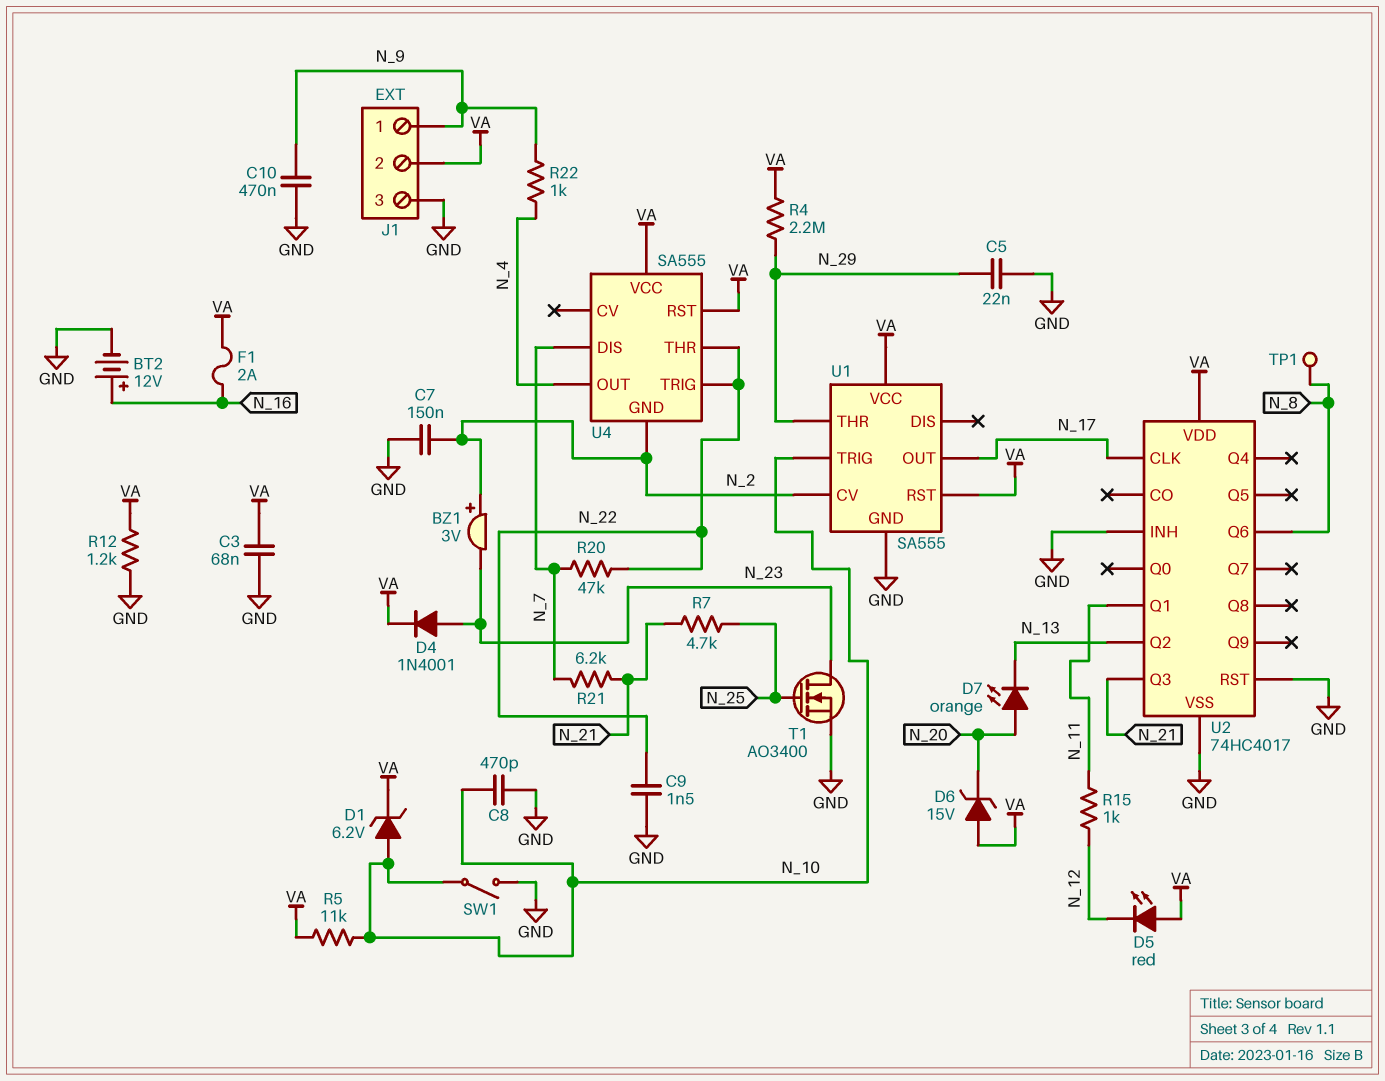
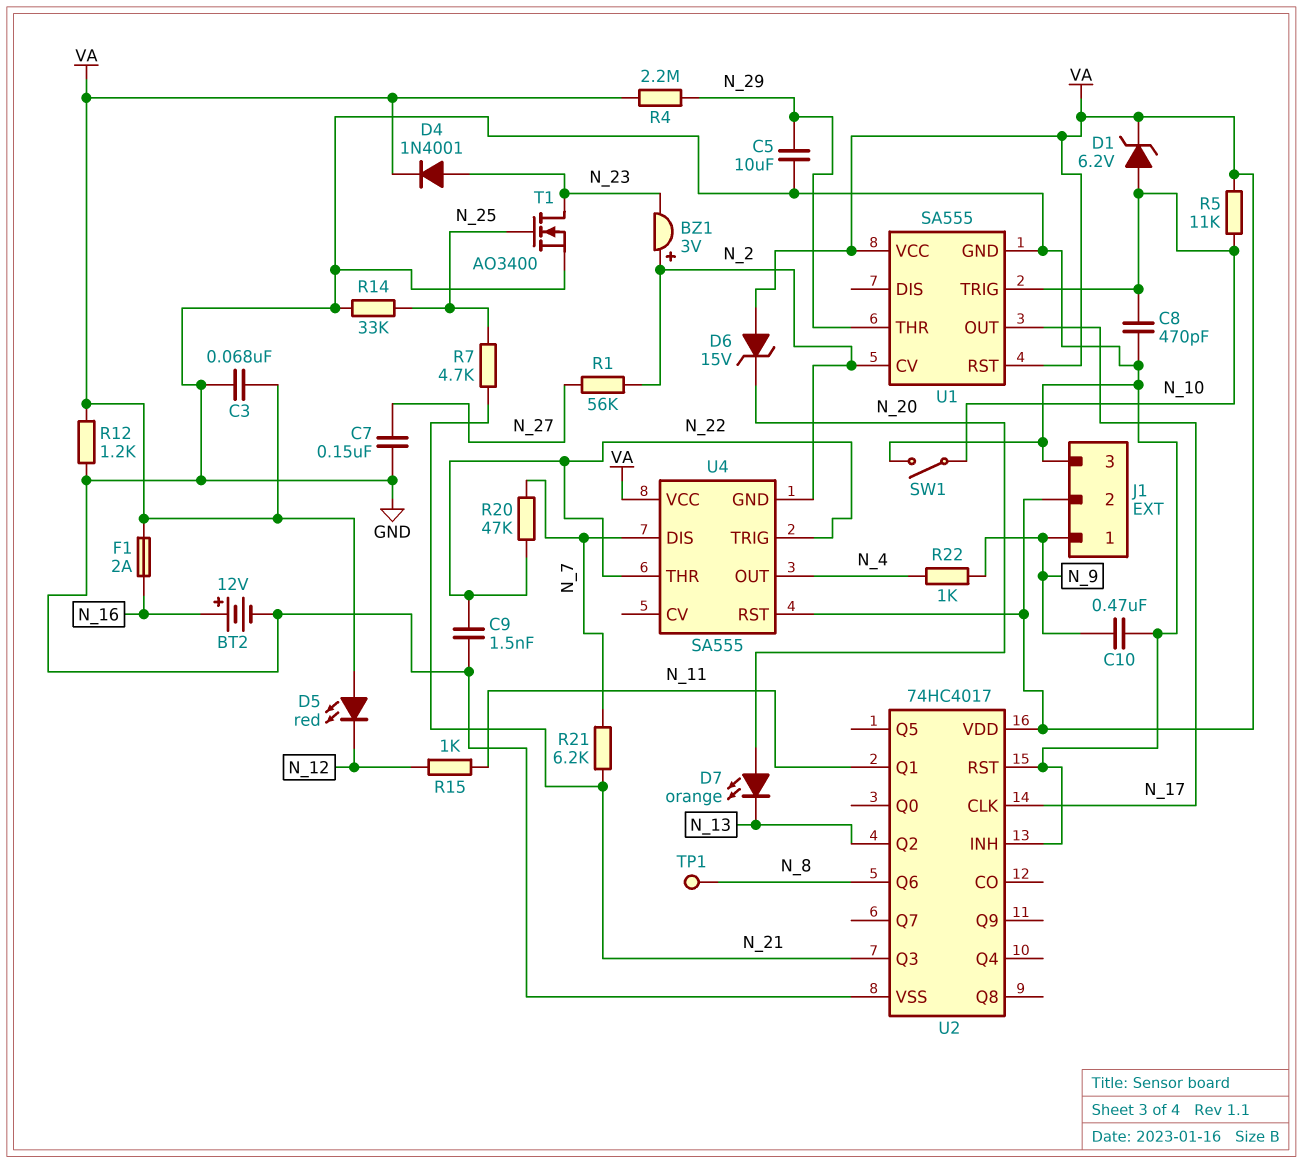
C5: 22nF (GND, N_29) -> 10uF (GND, N_29)
C7: 150nF (GND, N_2) -> 150nF (GND, N_27)
R1: none -> 56k (N_2, N_27)
R14: none -> 33k (GND, N_25)

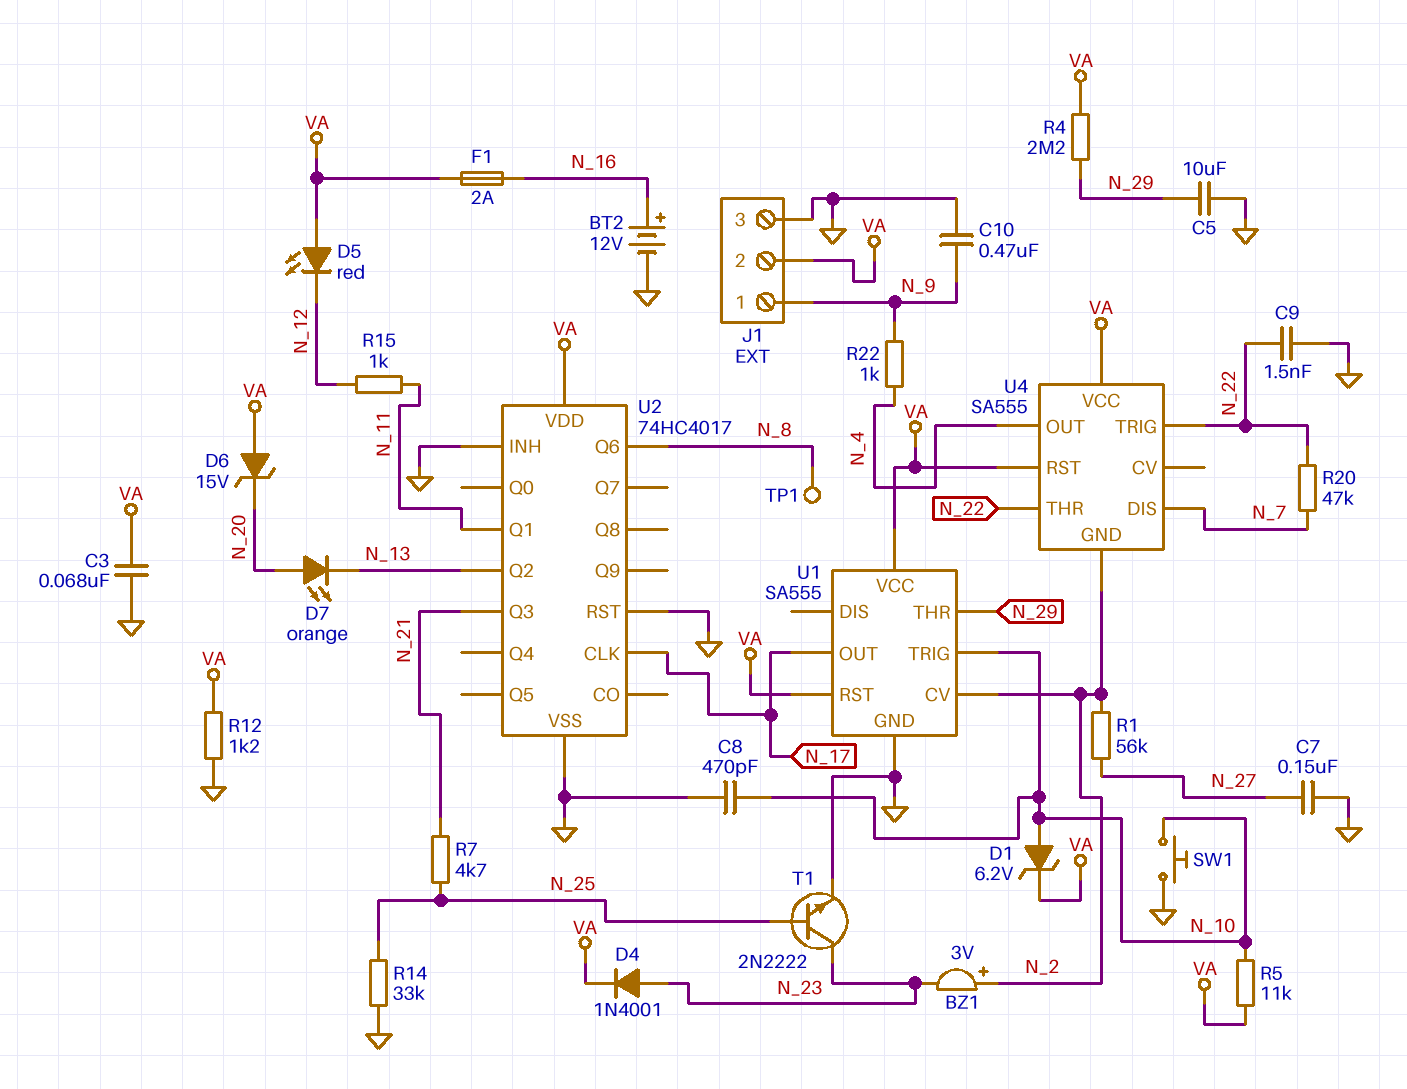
R21: 6.2k (N_7, N_21) -> none
SW1: switch (GND, N_10) -> button (GND, N_10)
T1: NMOS AO3400 (G N_25, D N_23, S GND) -> NPN 2N2222 (B N_25, C N_23, E GND)

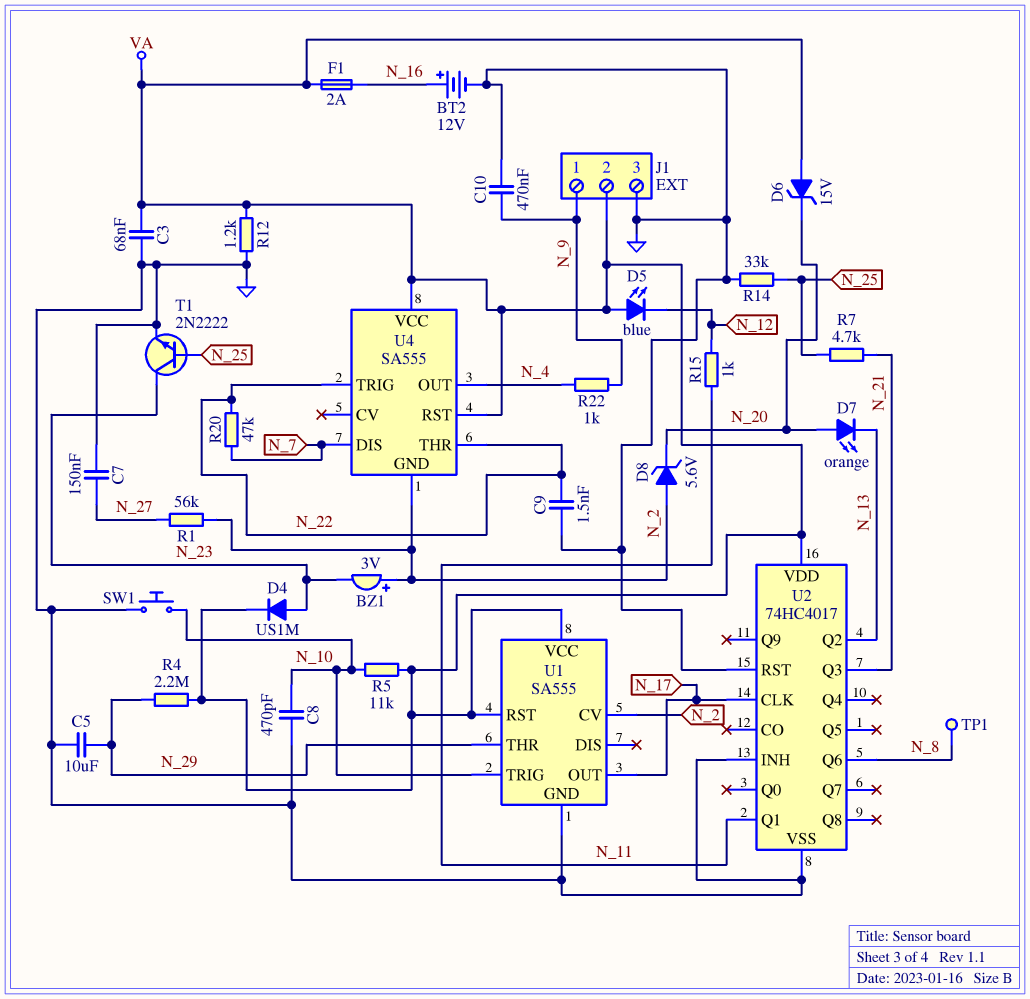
D1: zener 6.2V (A N_10, K VA) -> none
D4: diode 1N4001 (A N_23, K VA) -> diode US1M (A N_23, K VA)
D5: LED red (A VA, K N_12) -> LED blue (A VA, K N_12)
D8: none -> zener 5.6V (A N_2, K N_20)

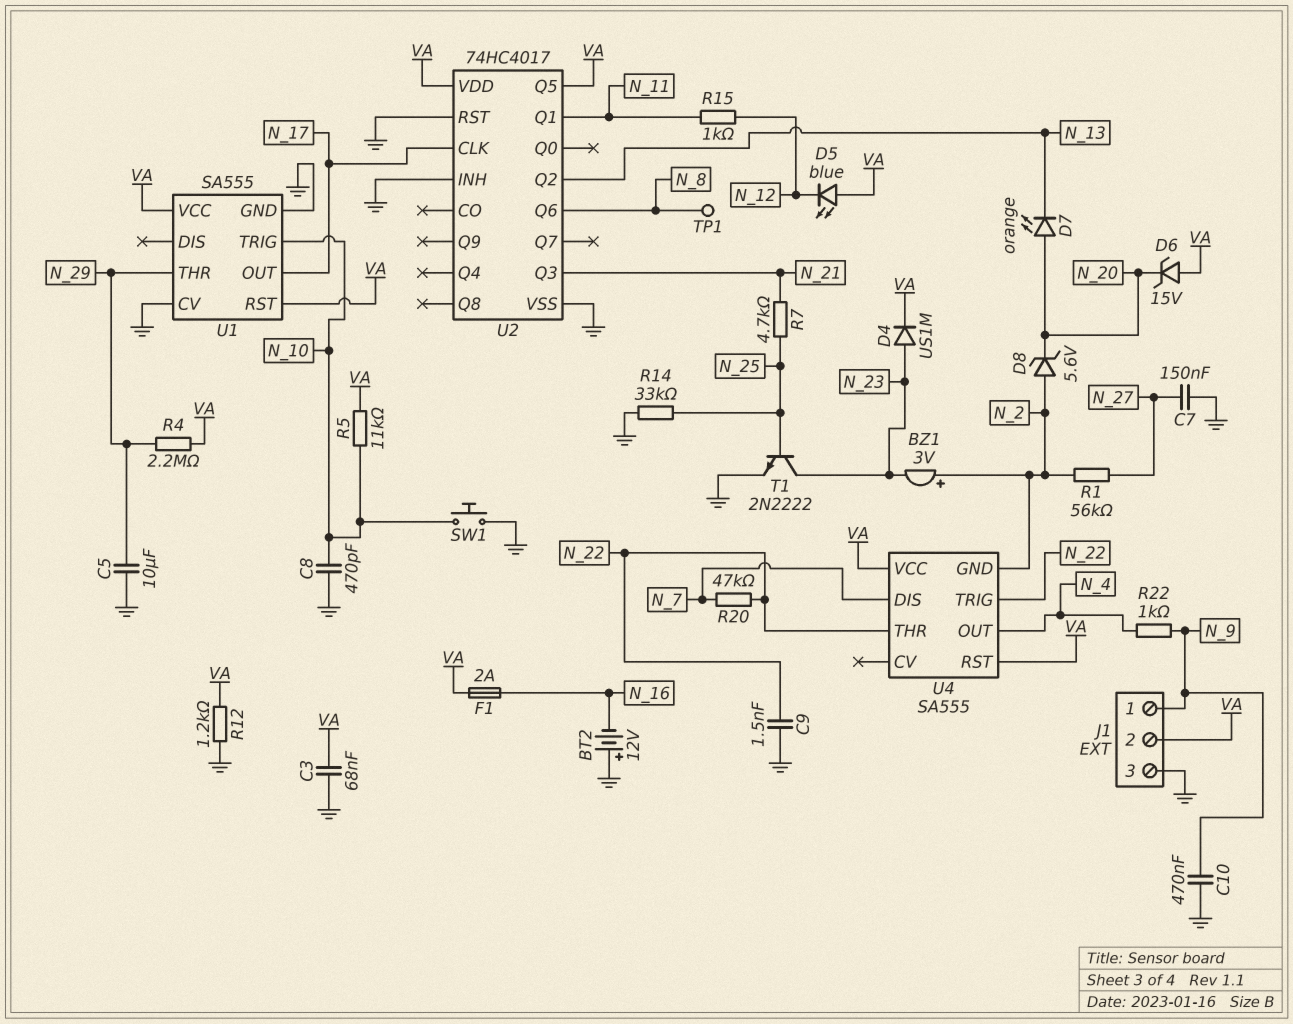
BT2: 12V (plus N_16, minus GND) -> 12V (plus GND, minus N_16)
U1 pin CV: N_2 -> GND
U2 pin Q5: none -> VA

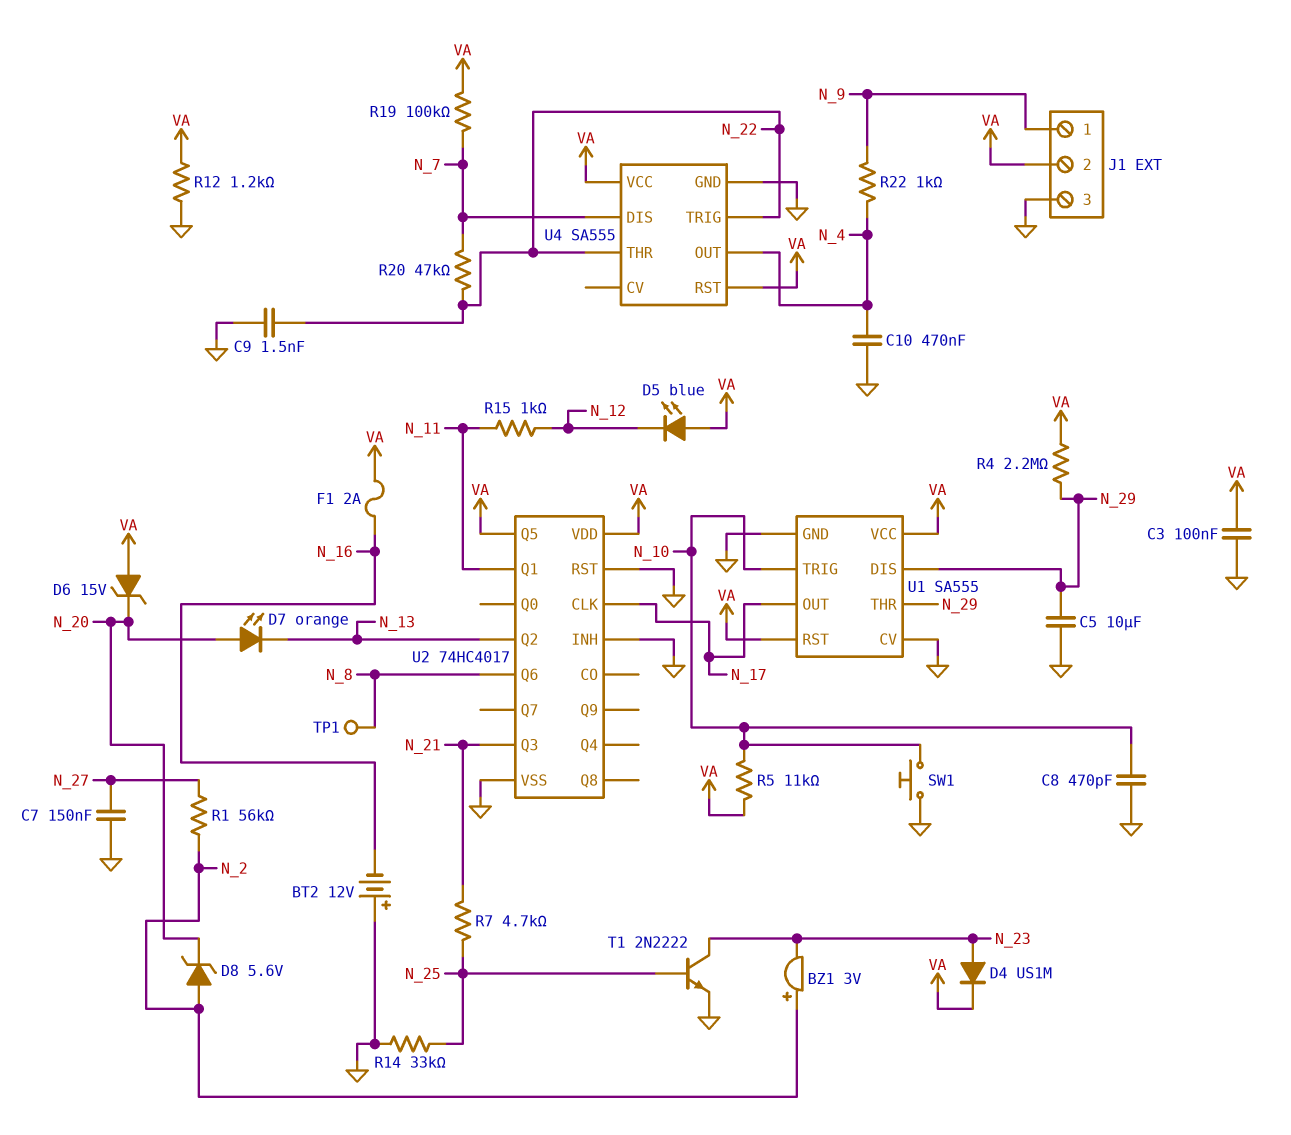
C3: 68nF (GND, VA) -> 100nF (GND, VA)
C10: 470nF (GND, N_9) -> 470nF (GND, N_4)
R19: none -> 100k (N_7, VA)
U1 pin DIS: none -> N_29
U4 pin GND: N_2 -> GND

